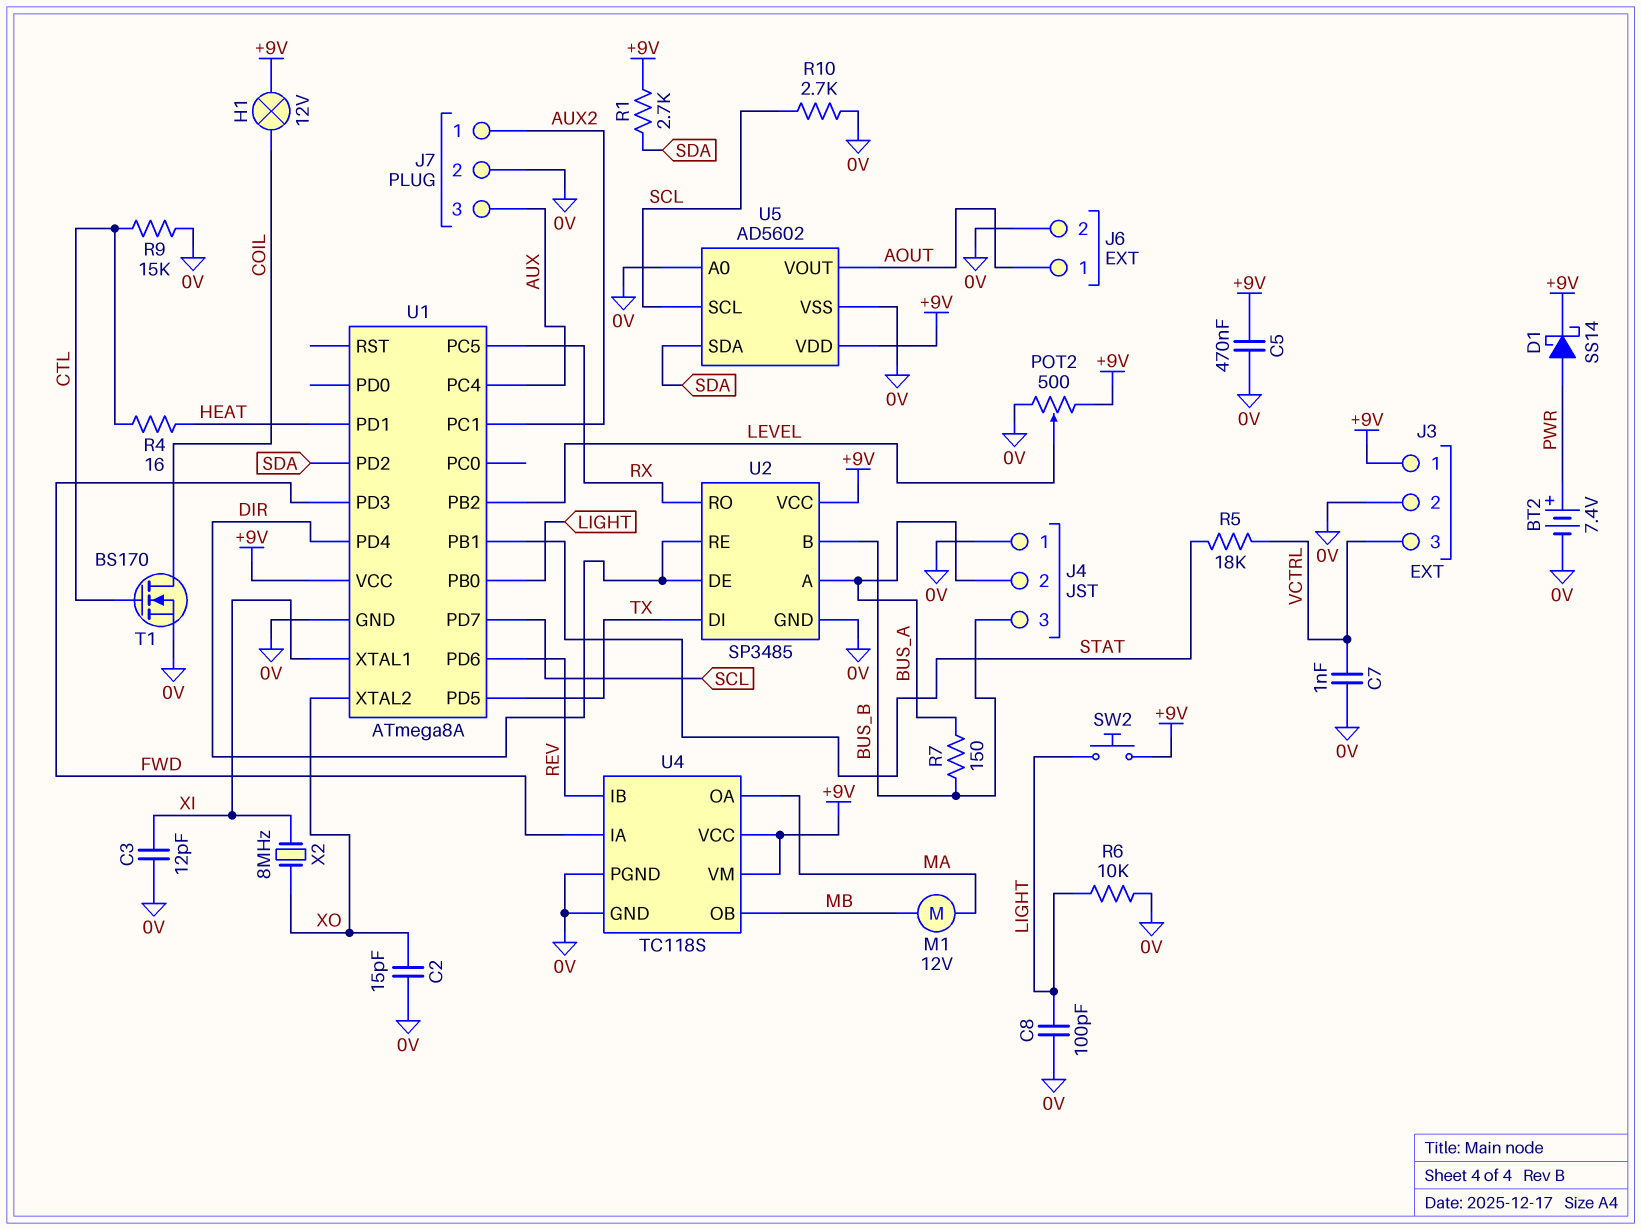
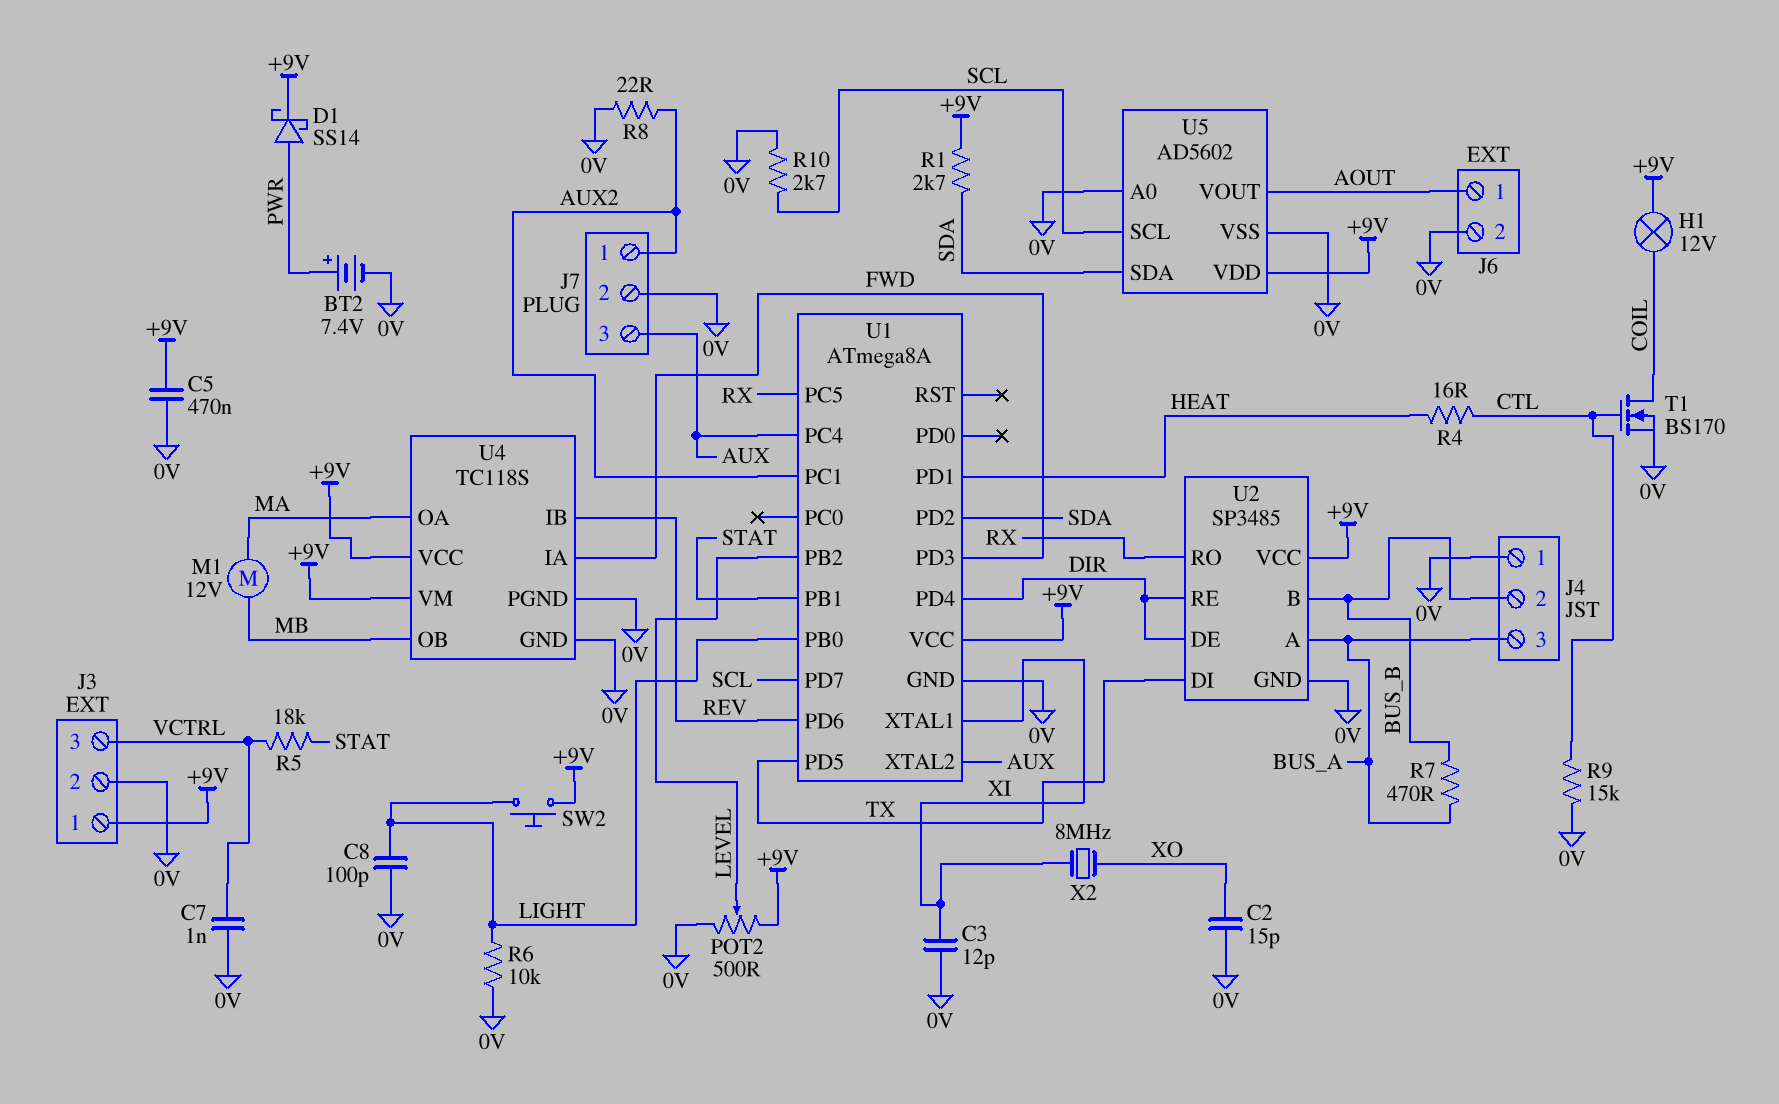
J4 pin 2: BUS_A -> BUS_B
J4 pin 3: BUS_B -> BUS_A
R7: 150 (BUS_A, BUS_B) -> 470 (BUS_A, BUS_B)
R8: none -> 22 (0V, AUX2)
U1 pin XTAL2: XO -> AUX

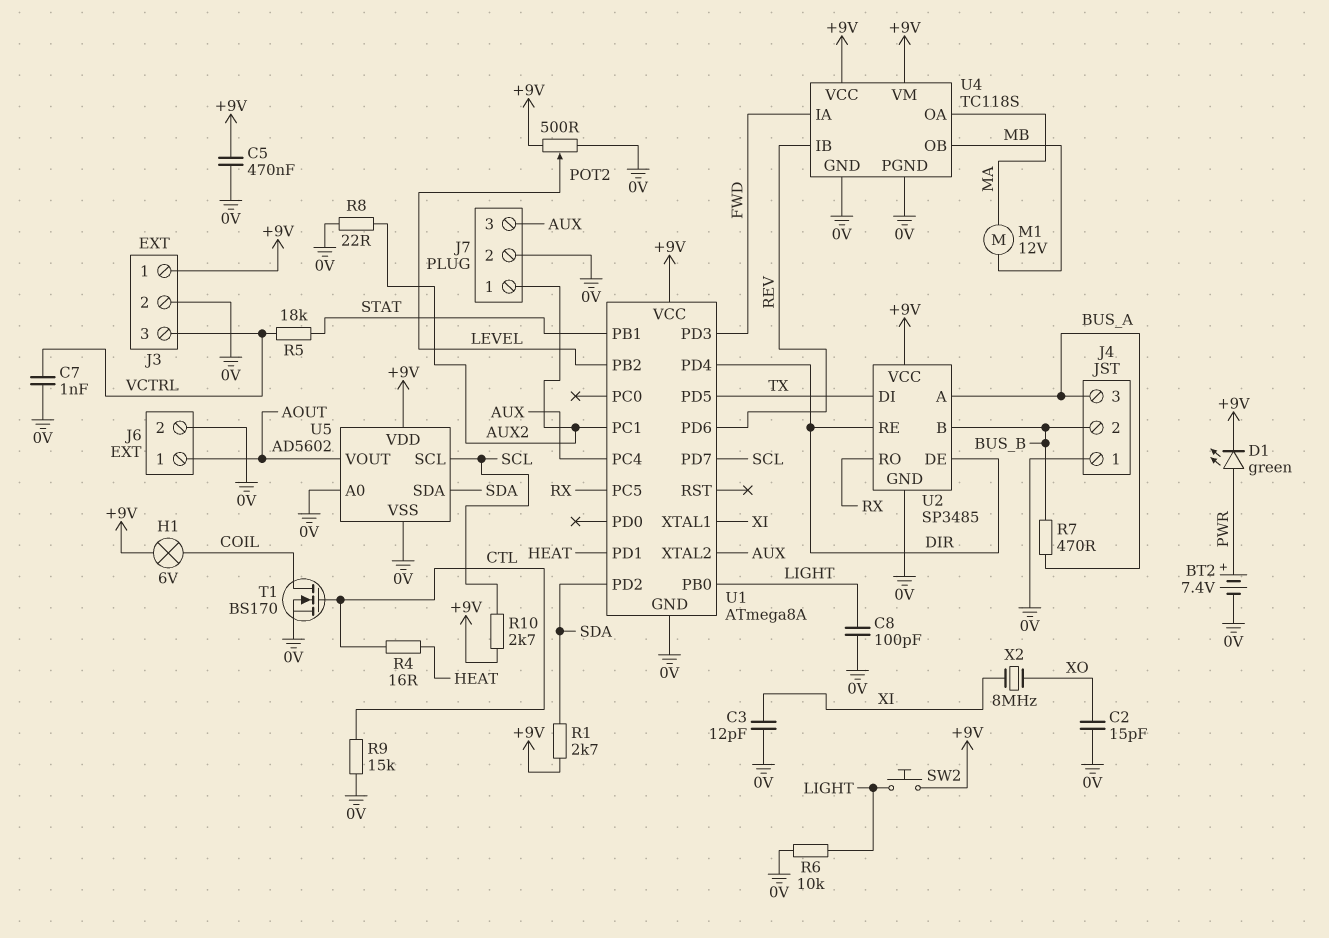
D1: schottky SS14 (A PWR, K +9V) -> LED green (A PWR, K +9V)
H1: lamp 12V (+9V, COIL) -> lamp 6V (+9V, COIL)
R10: 2.7k (0V, SCL) -> 2.7k (+9V, SCL)

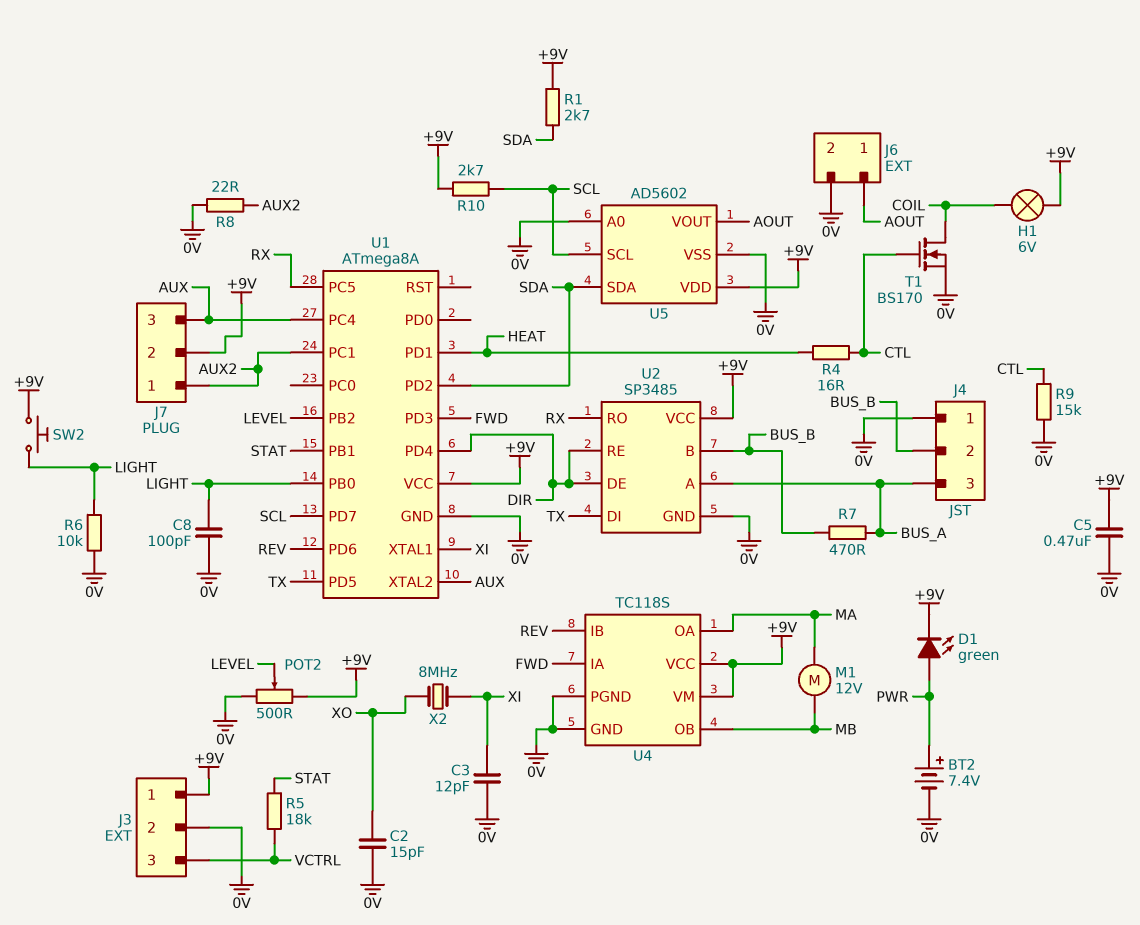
C7: 1nF (0V, VCTRL) -> none
J7 pin 2: 0V -> +9V

